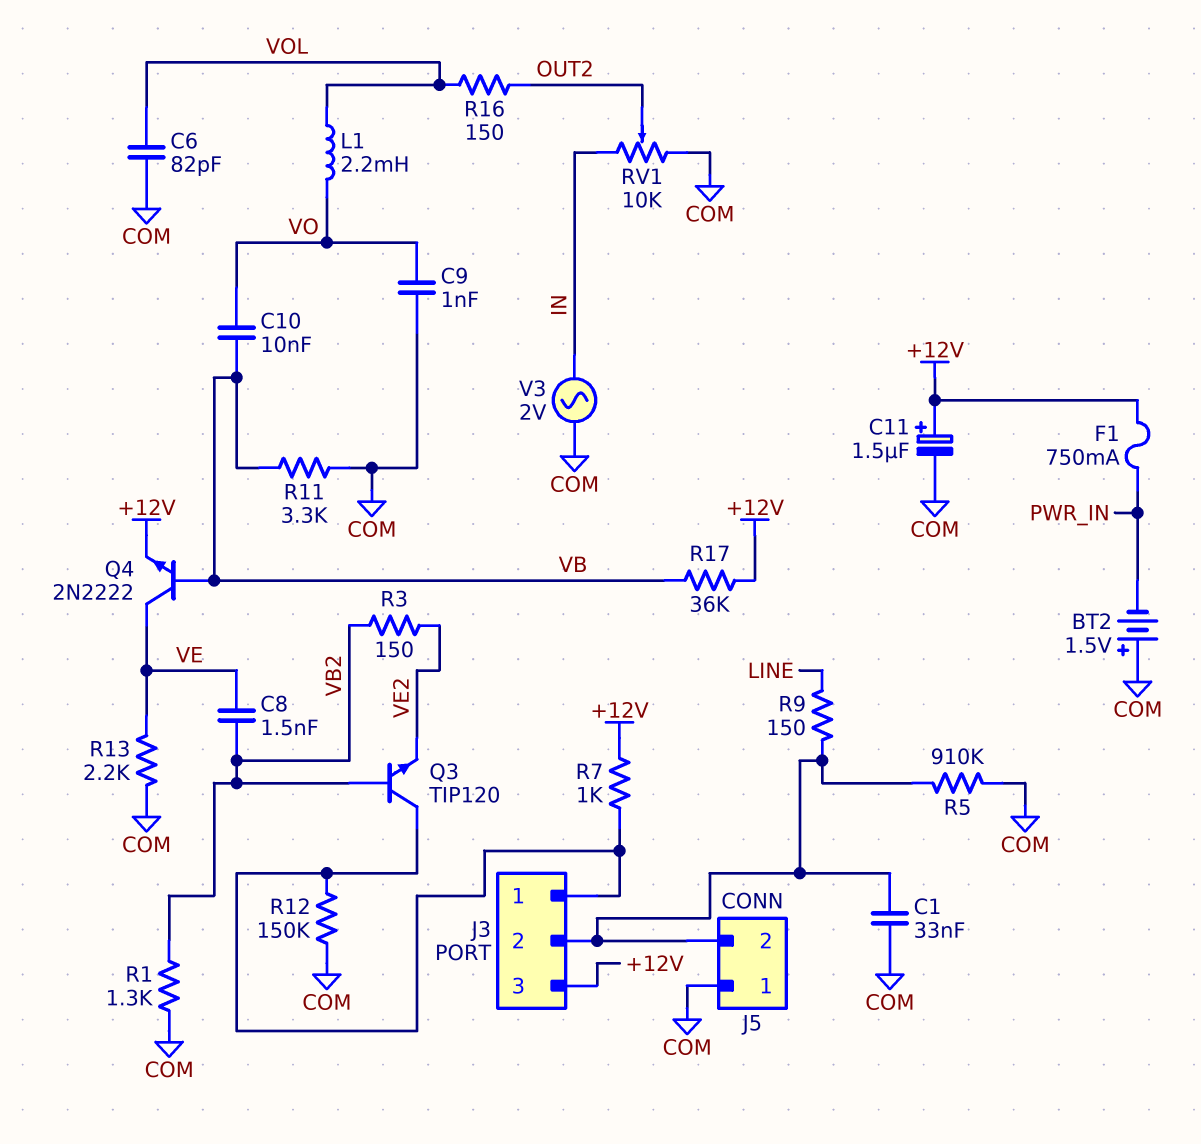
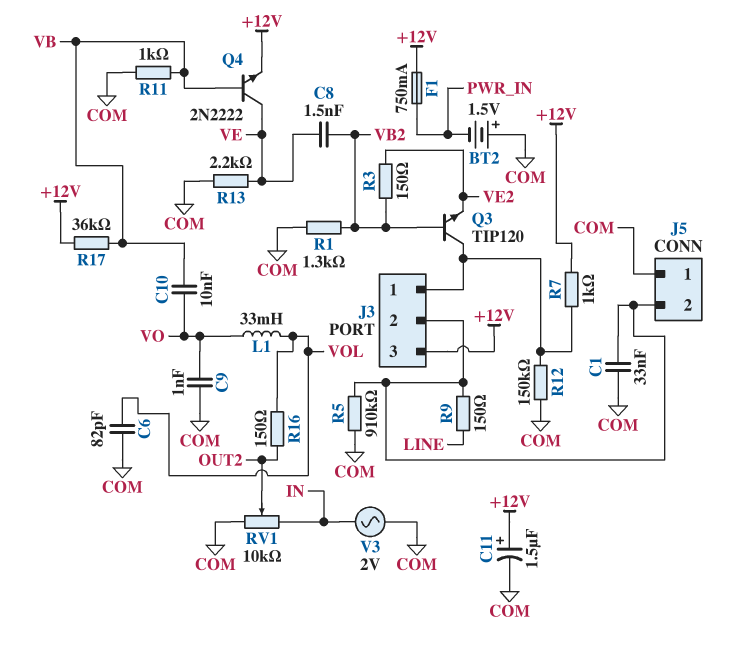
L1: 2.2mH (VO, VOL) -> 33mH (VO, VOL)
R11: 3.3k (COM, VB) -> 1k (COM, VB)

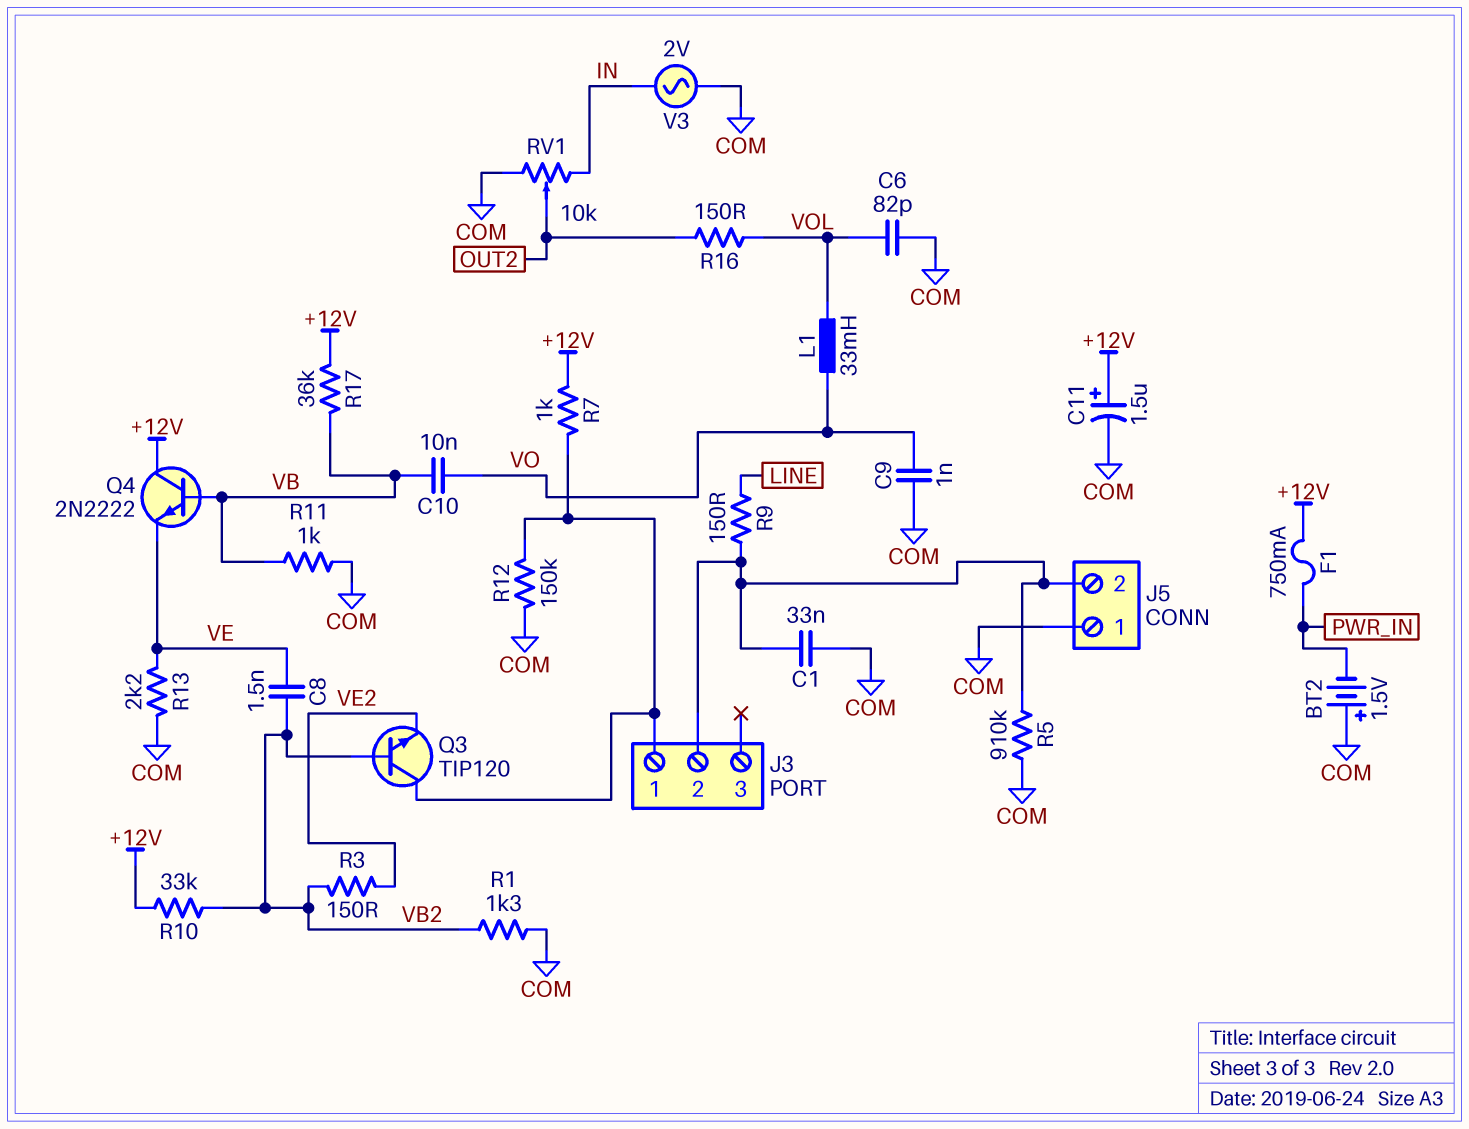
J3 pin 3: +12V -> none
Q4: NPN 2N2222 (B VB, C VE, E +12V) -> NPN 2N2222 (B VB, C +12V, E VE)
R10: none -> 33k (+12V, VB2)

